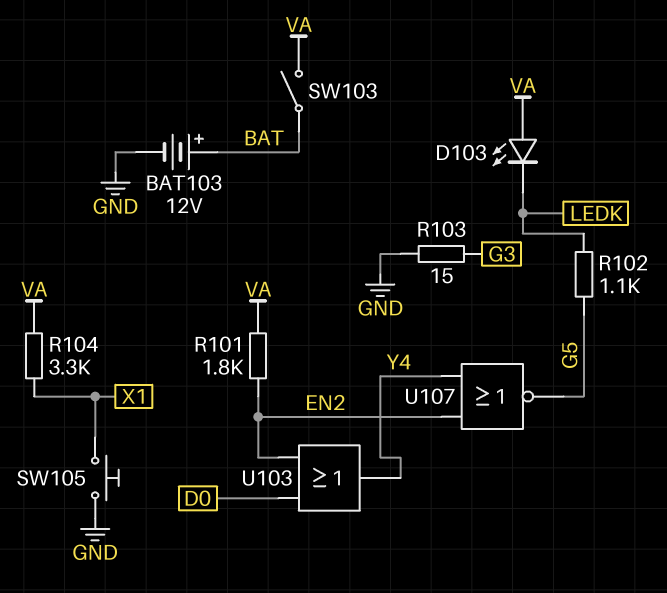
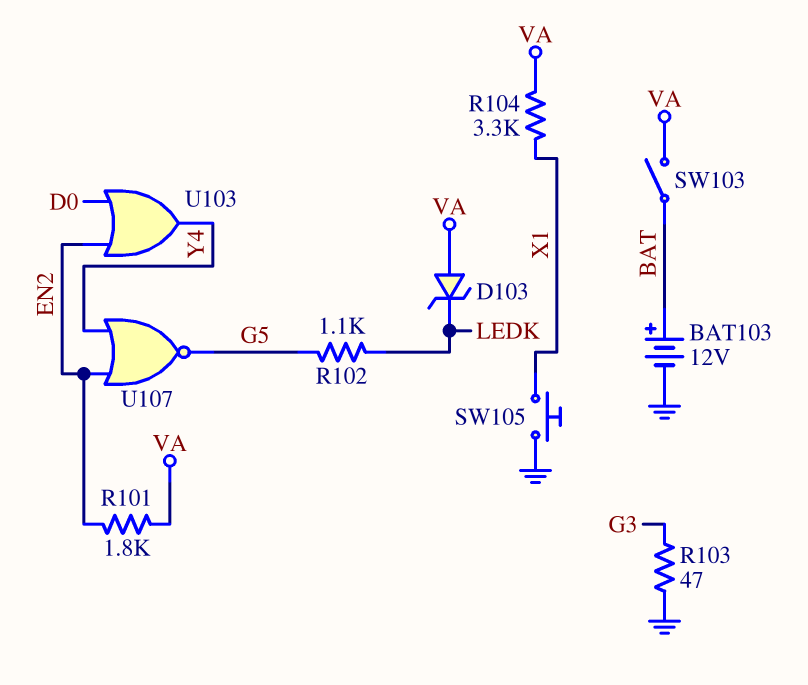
D103: LED (A VA, K LEDK) -> zener (A VA, K LEDK)
R103: 15 (G3, GND) -> 47 (G3, GND)

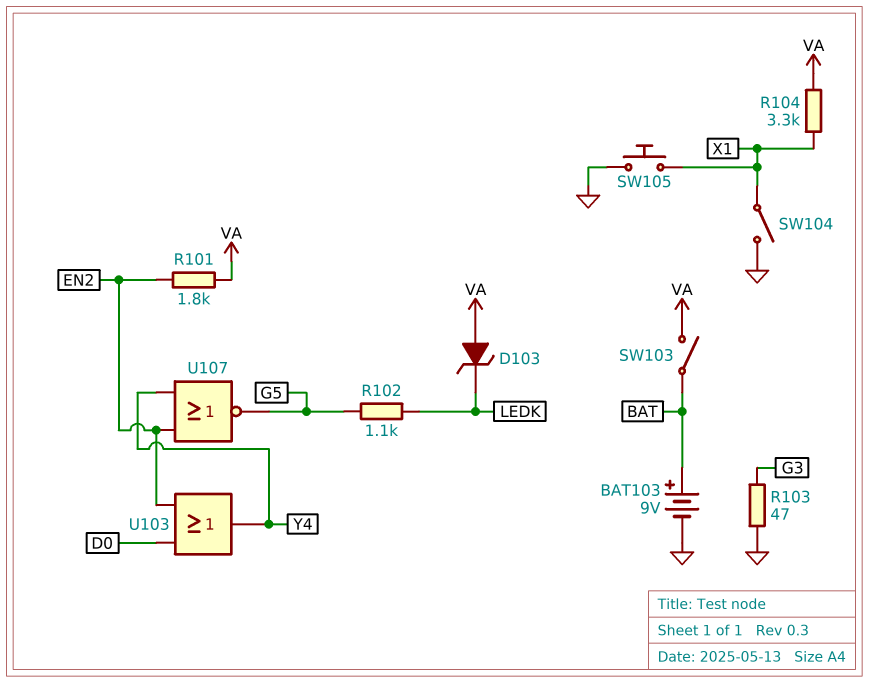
BAT103: 12V (plus BAT, minus GND) -> 9V (plus BAT, minus GND)
SW104: none -> switch (GND, X1)

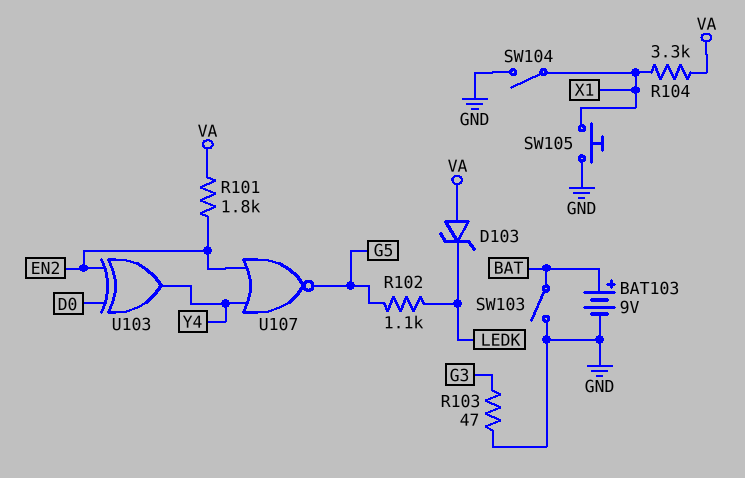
SW103: switch (BAT, VA) -> switch (BAT, GND)
U103: OR (in D0, in EN2, out Y4) -> XOR (in D0, in EN2, out Y4)

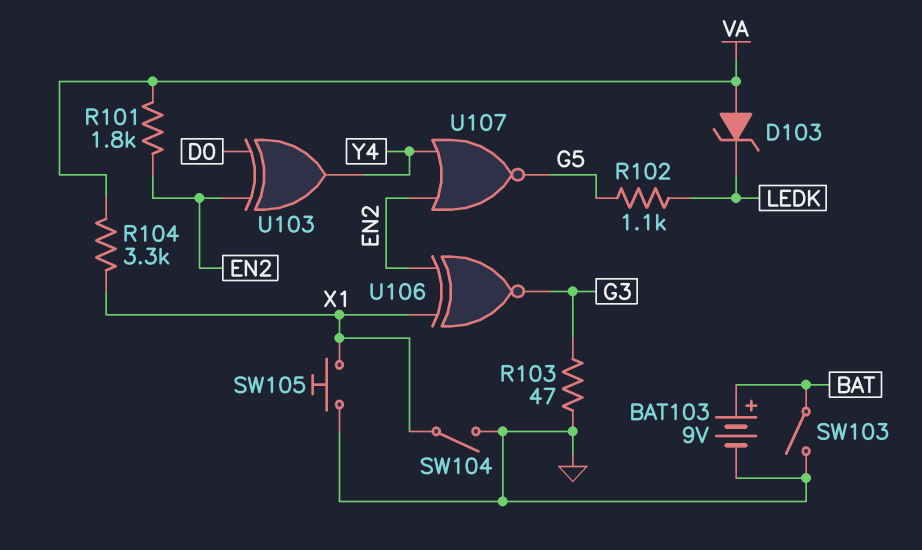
U106: none -> XNOR (in EN2, in X1, out G3)

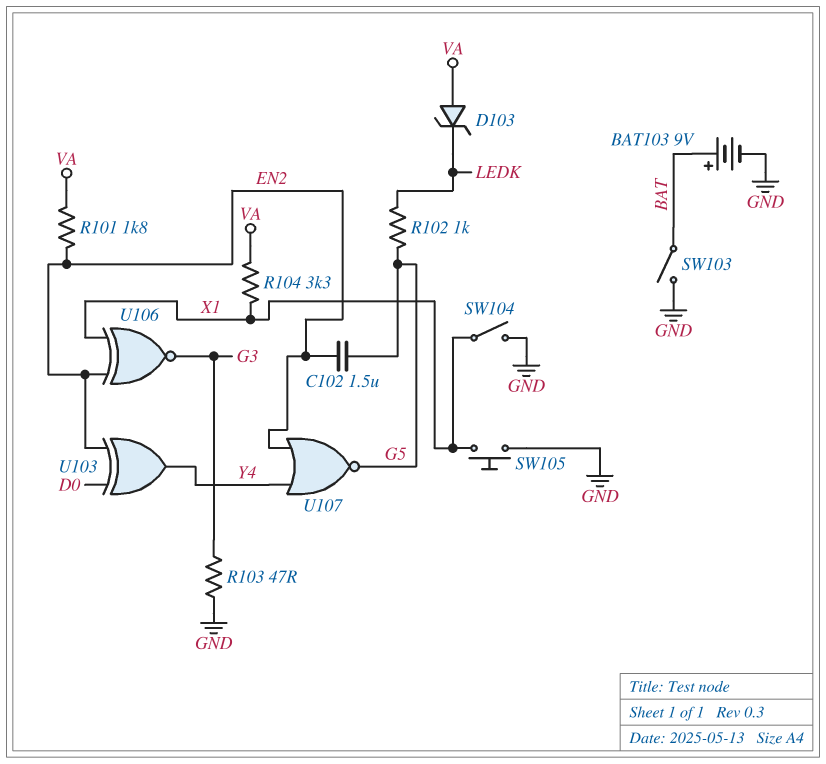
C102: none -> 1.5uF (EN2, G5)
R102: 1.1k (G5, LEDK) -> 1k (G5, LEDK)

